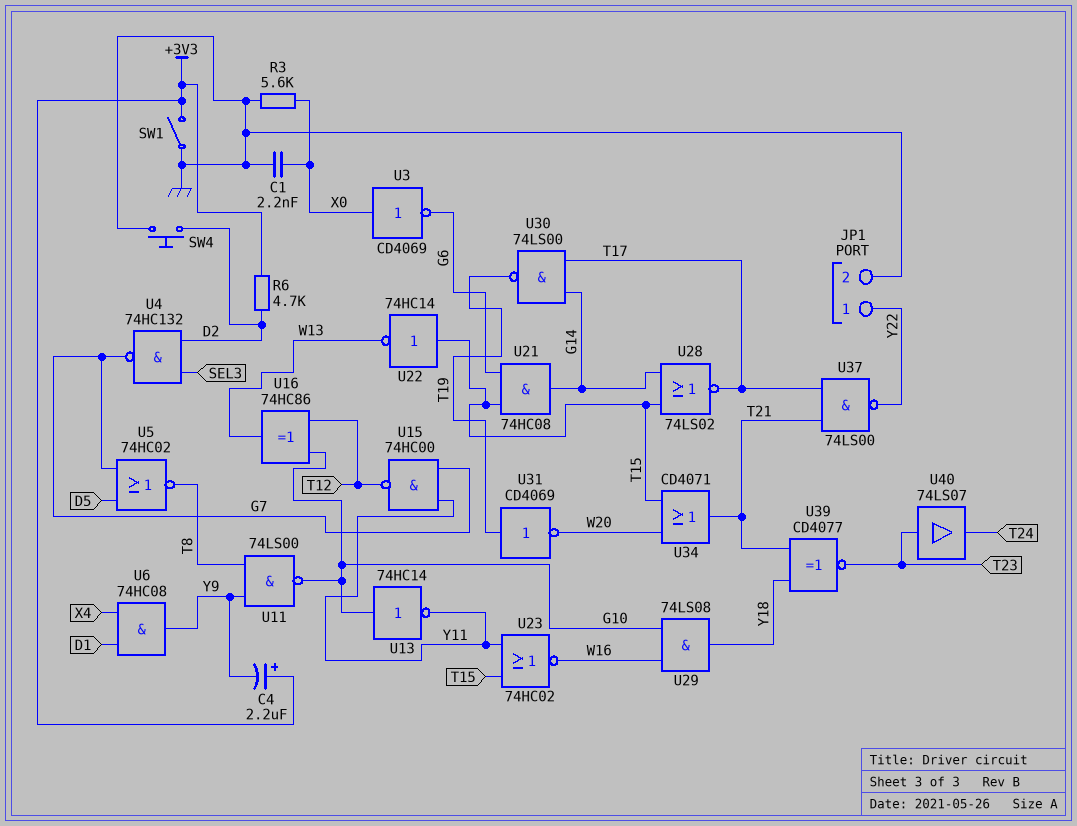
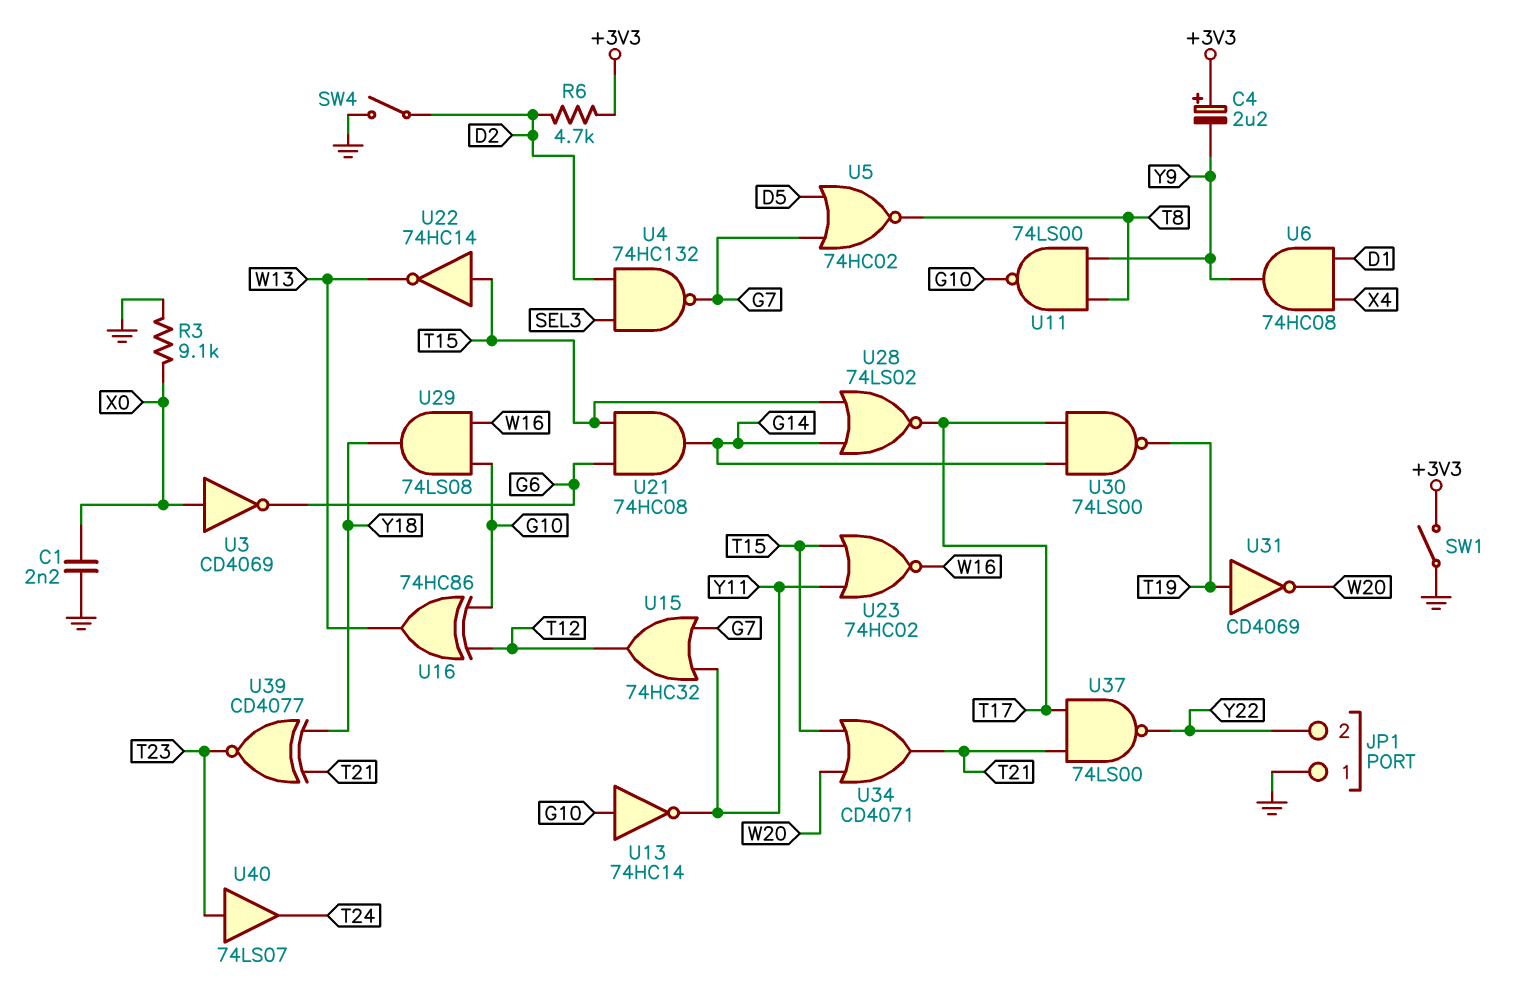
JP1 pin 1: Y22 -> GND
JP1 pin 2: GND -> Y22
R3: 5.6k (GND, X0) -> 9.1k (GND, X0)
SW4: button (D2, GND) -> switch (D2, GND)
U15: NAND 74HC00 (in G7, in Y11, out T12) -> OR 74HC32 (in G7, in Y11, out T12)

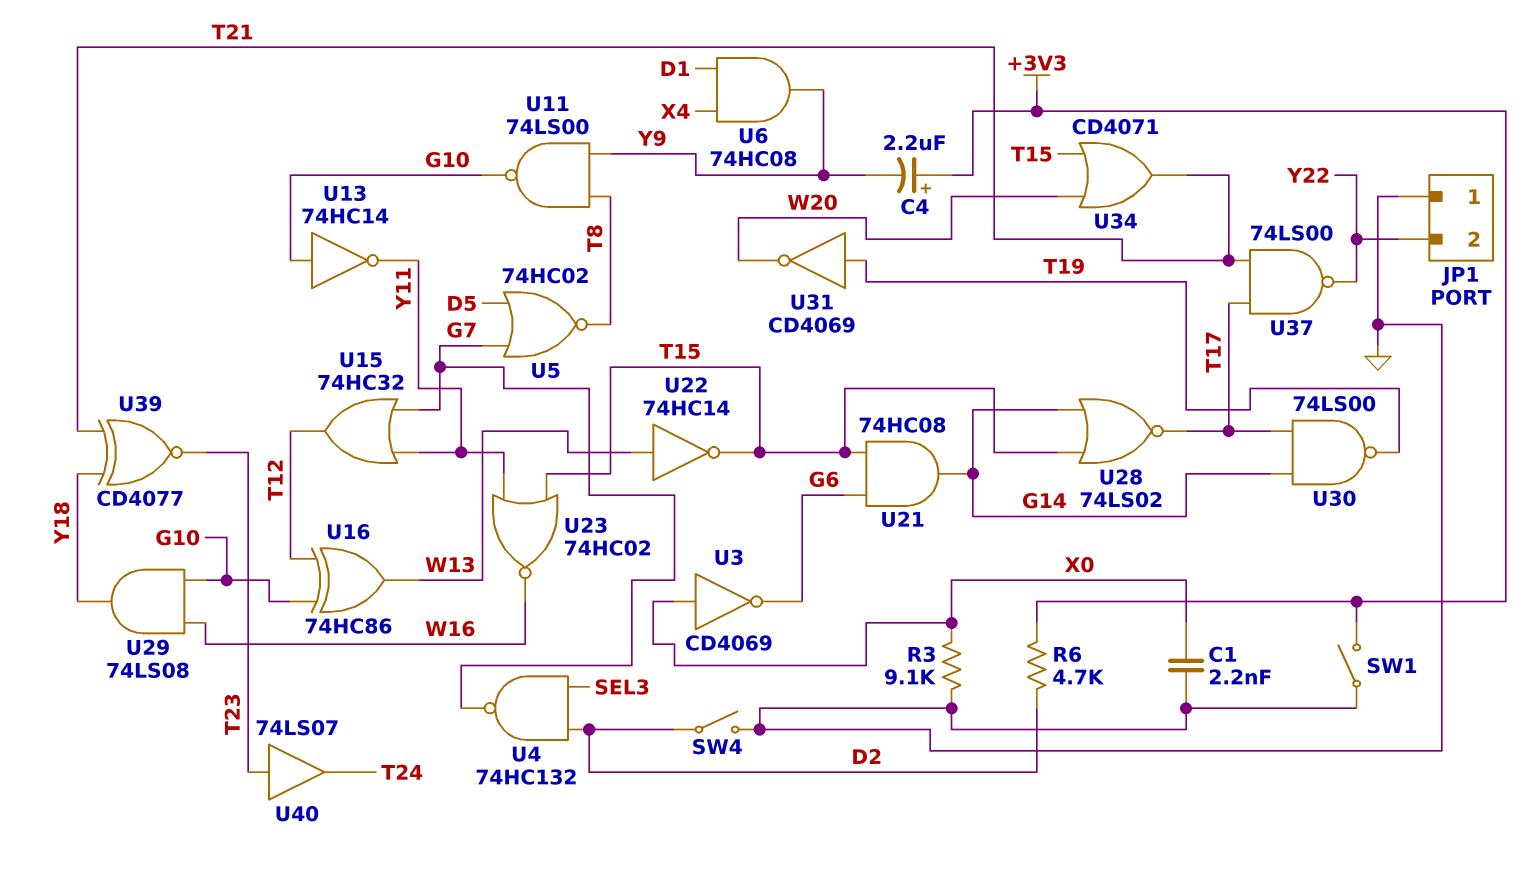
U22: NOT 74HC14 (in T15, out W13) -> NOT 74HC14 (in W13, out T15)

